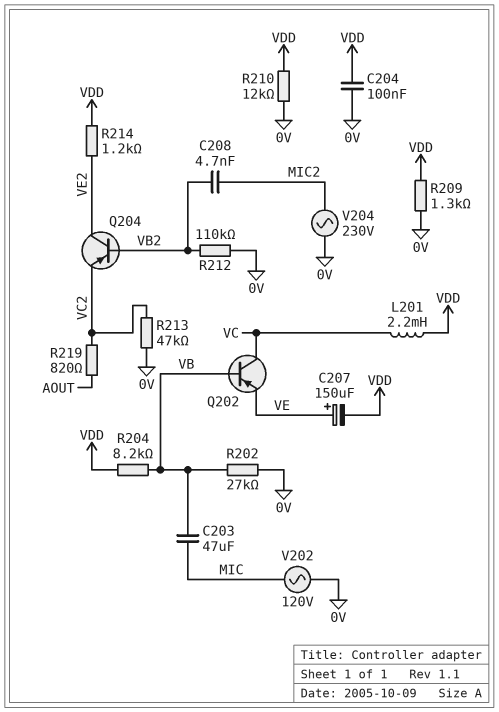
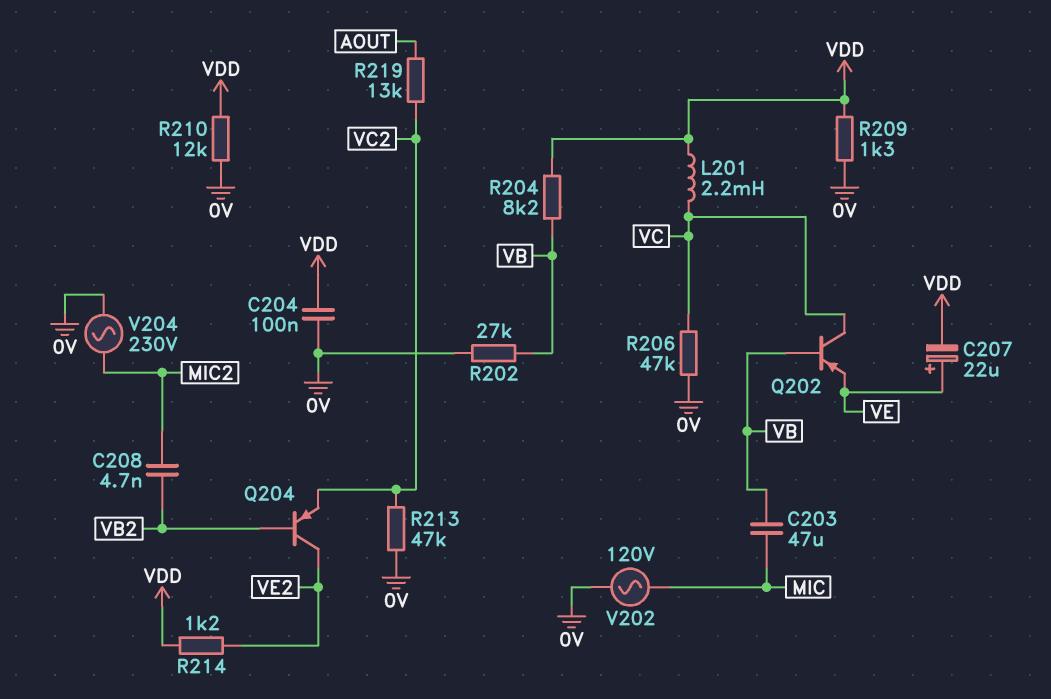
C207: 150uF (plus VE, minus VDD) -> 22uF (plus VE, minus VDD)
R206: none -> 47k (0V, VC)
R212: 110k (0V, VB2) -> none
R219: 820 (AOUT, VC2) -> 13k (AOUT, VC2)

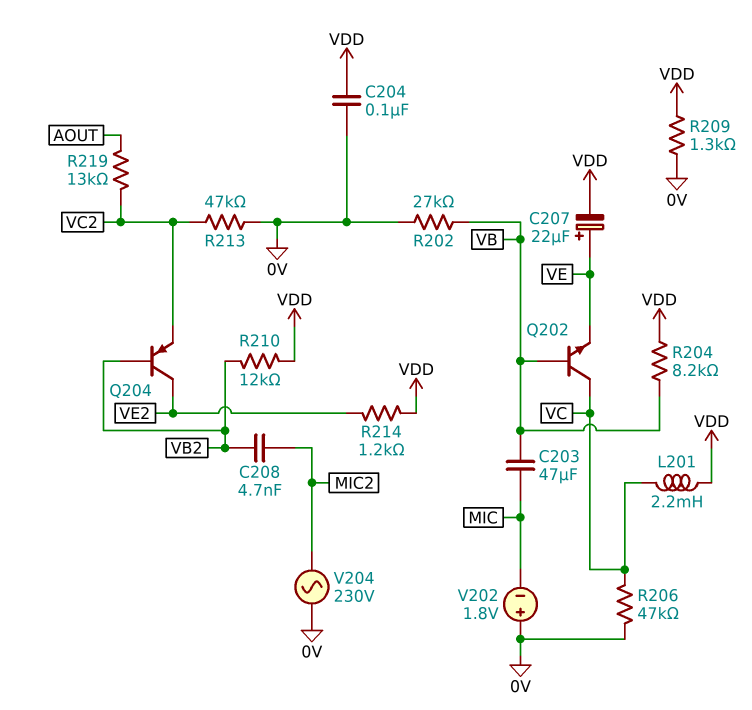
Q202: PNP (B VB, C VC, E VE) -> NPN (B VB, C VC, E VE)
R210: 12k (0V, VDD) -> 12k (VB2, VDD)
V202: AC 120V (0V, MIC) -> 1.8V (plus 0V, minus MIC)

